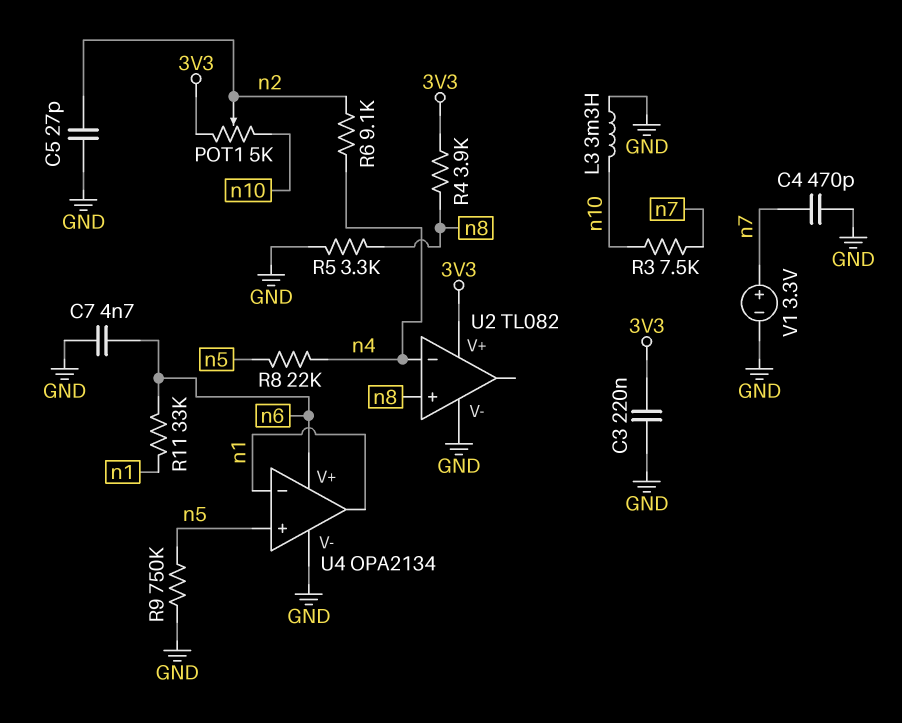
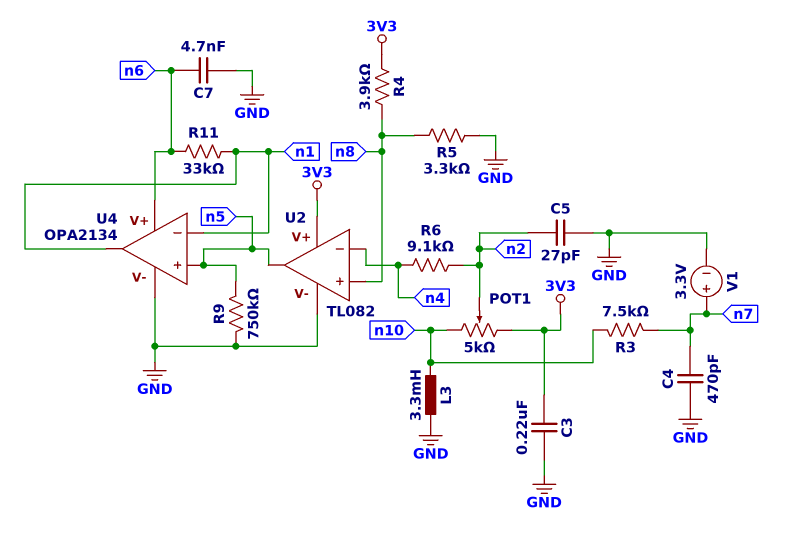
R8: 22k (n4, n5) -> none
U2 pin out: none -> n5

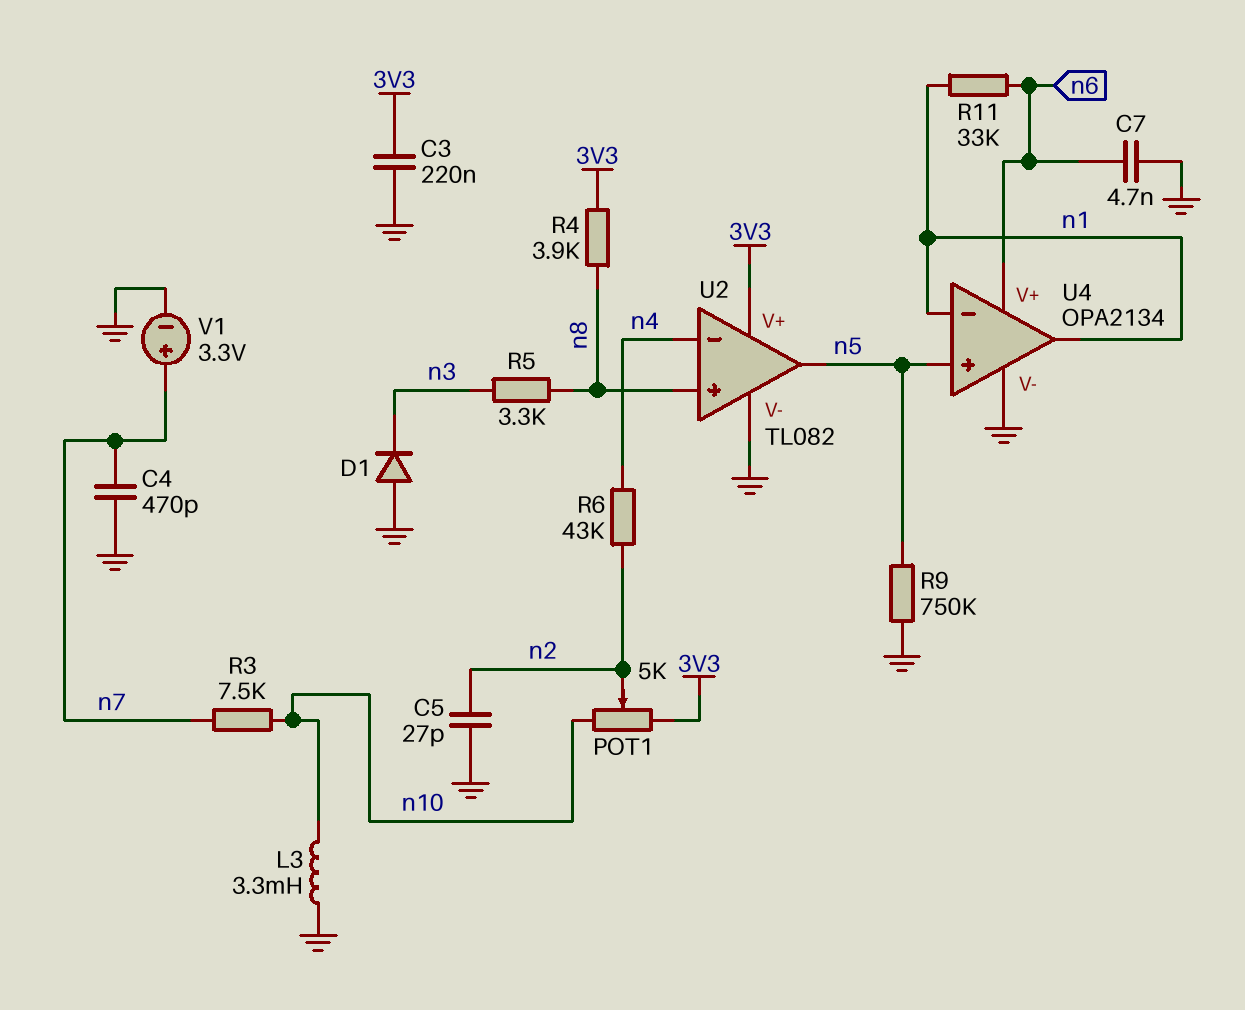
D1: none -> diode (A GND, K n3)
R5: 3.3k (GND, n8) -> 3.3k (n3, n8)
R6: 9.1k (n2, n4) -> 43k (n2, n4)

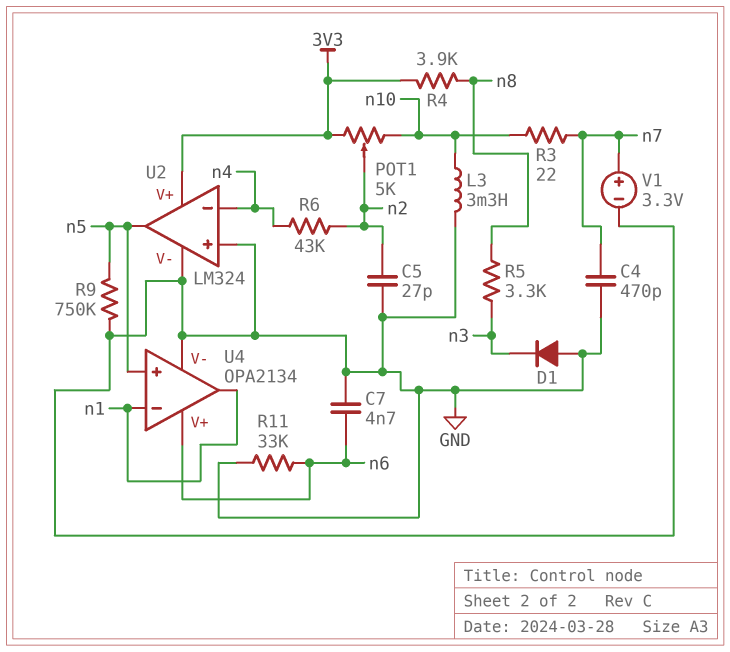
C3: 220nF (3V3, GND) -> none
R3: 7.5k (n7, n10) -> 22 (n7, n10)
R11: 33k (n1, n6) -> 33k (GND, n6)
U2: TL082 -> LM324
U2 pin in+: n8 -> GND

